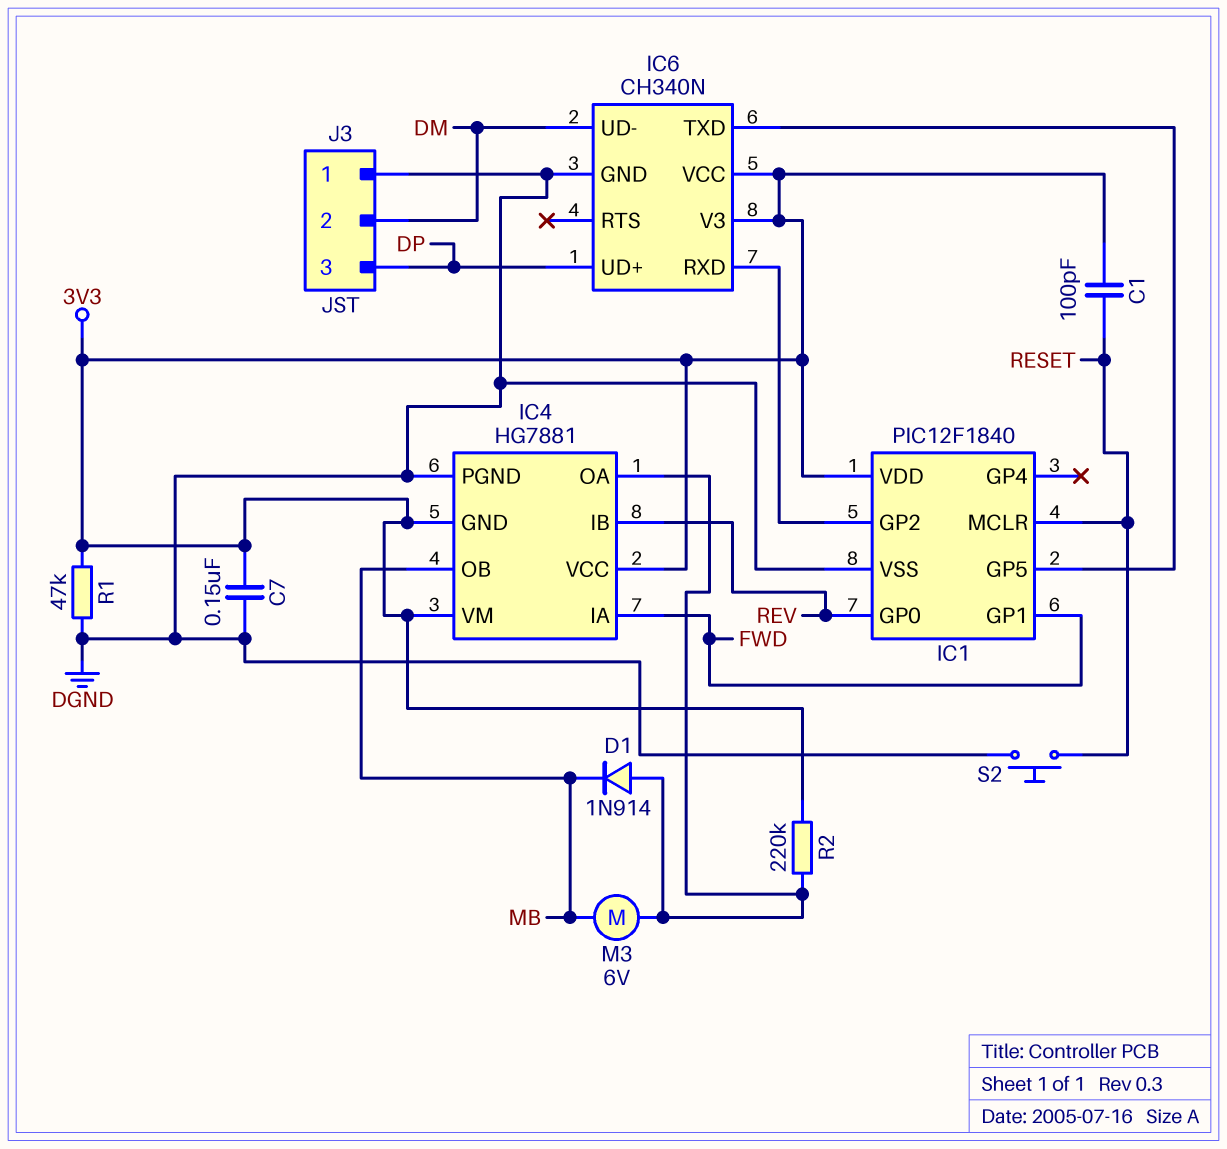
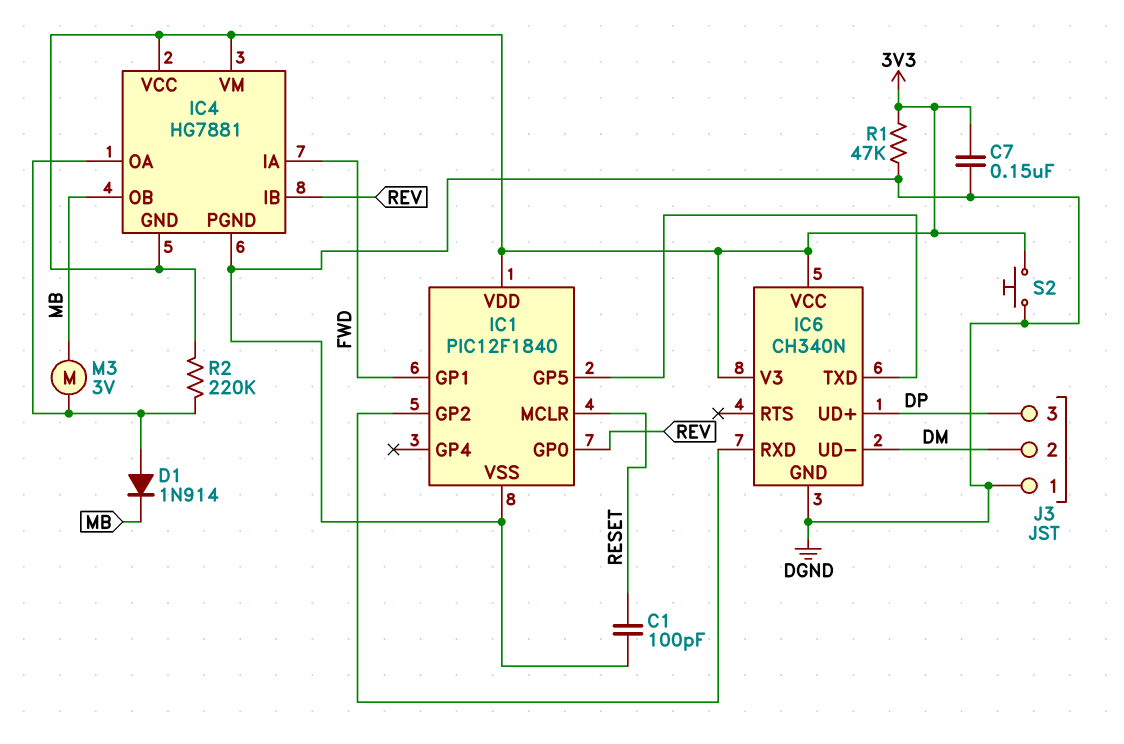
C1: 100pF (3V3, RESET) -> 100pF (DGND, RESET)
M3: motor 6V (IC4/OA, MB) -> motor 3V (IC4/OA, MB)
S2: button (DGND, RESET) -> button (3V3, DGND)

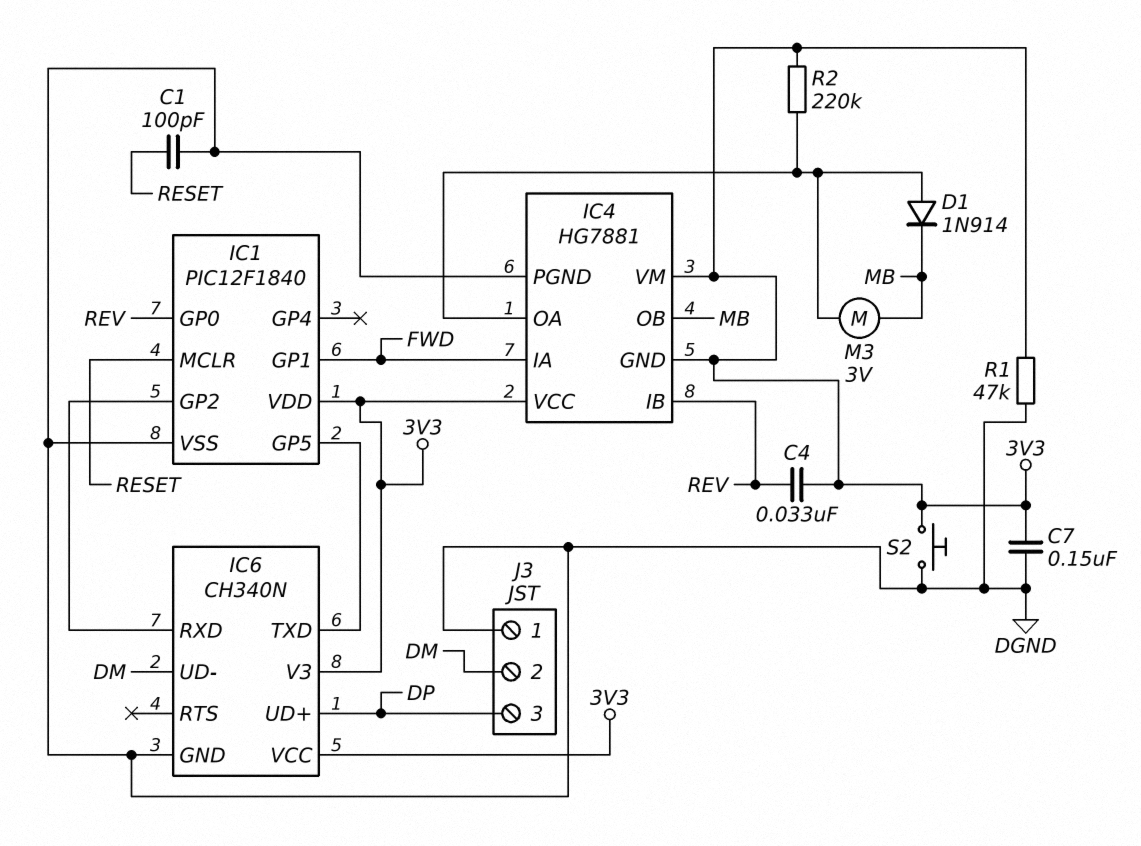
C4: none -> 33nF (3V3, REV)

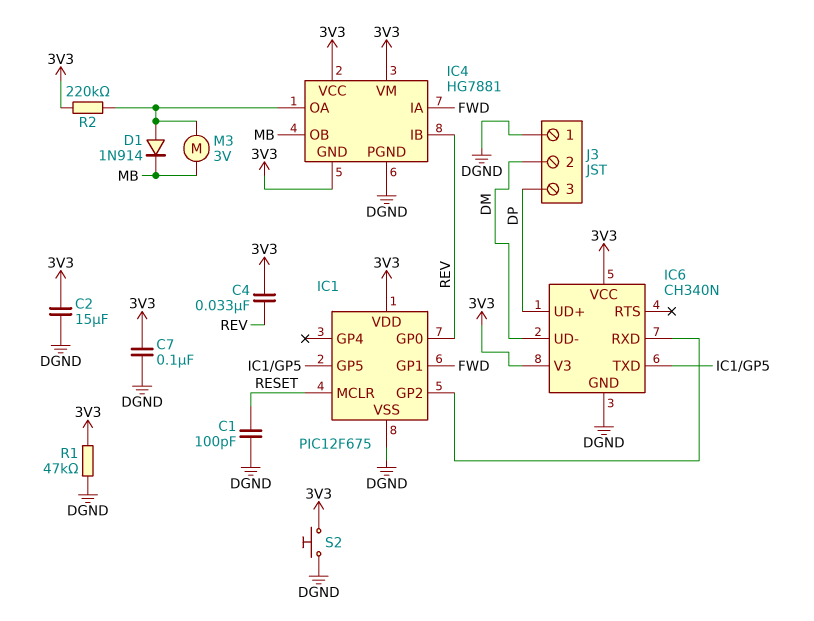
C2: none -> 15uF (3V3, DGND)
C7: 150nF (3V3, DGND) -> 100nF (3V3, DGND)
IC1: PIC12F1840 -> PIC12F675

